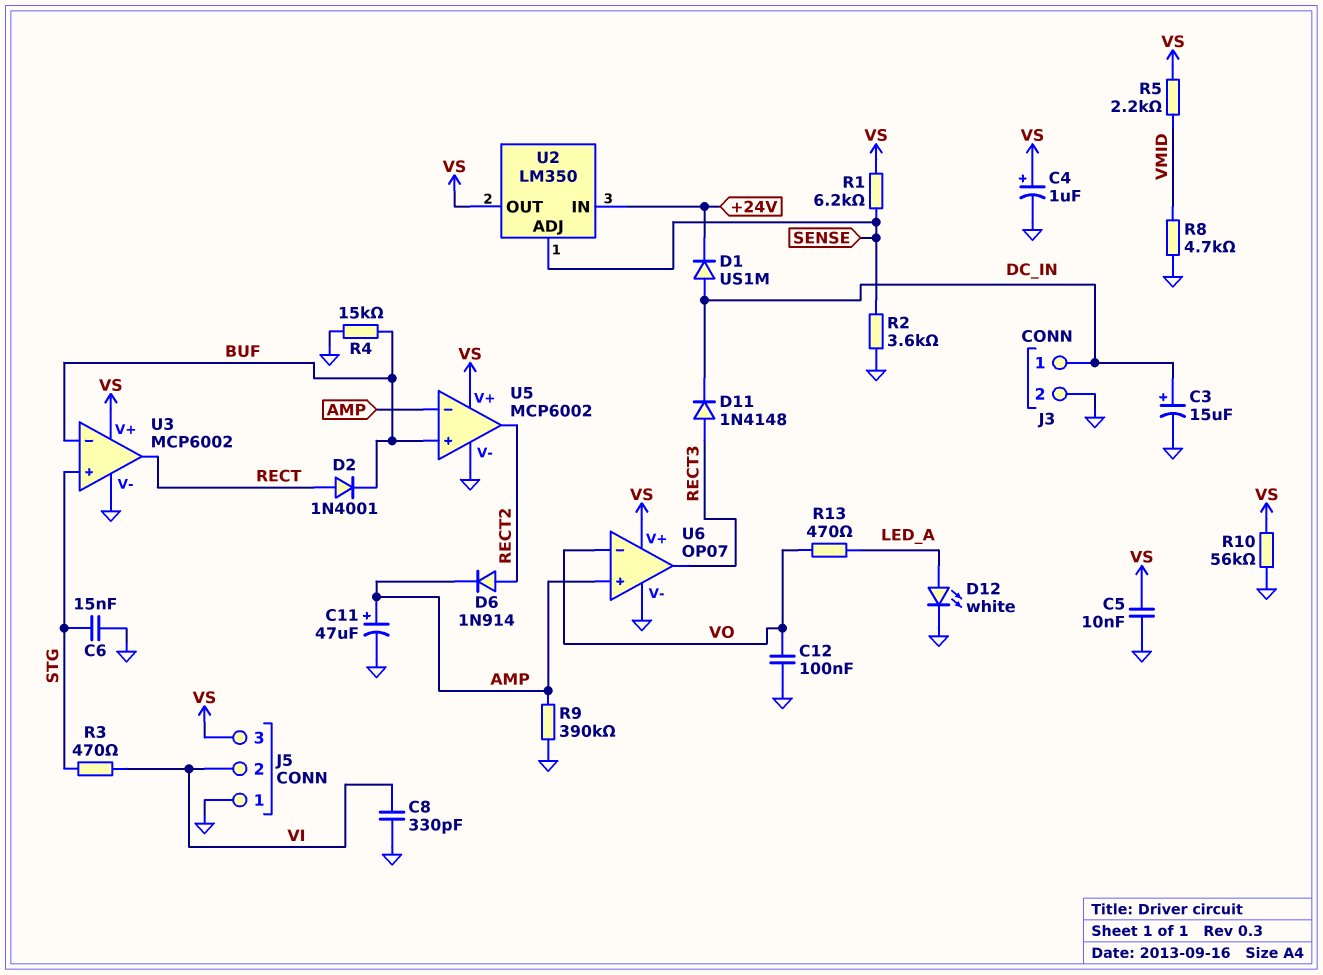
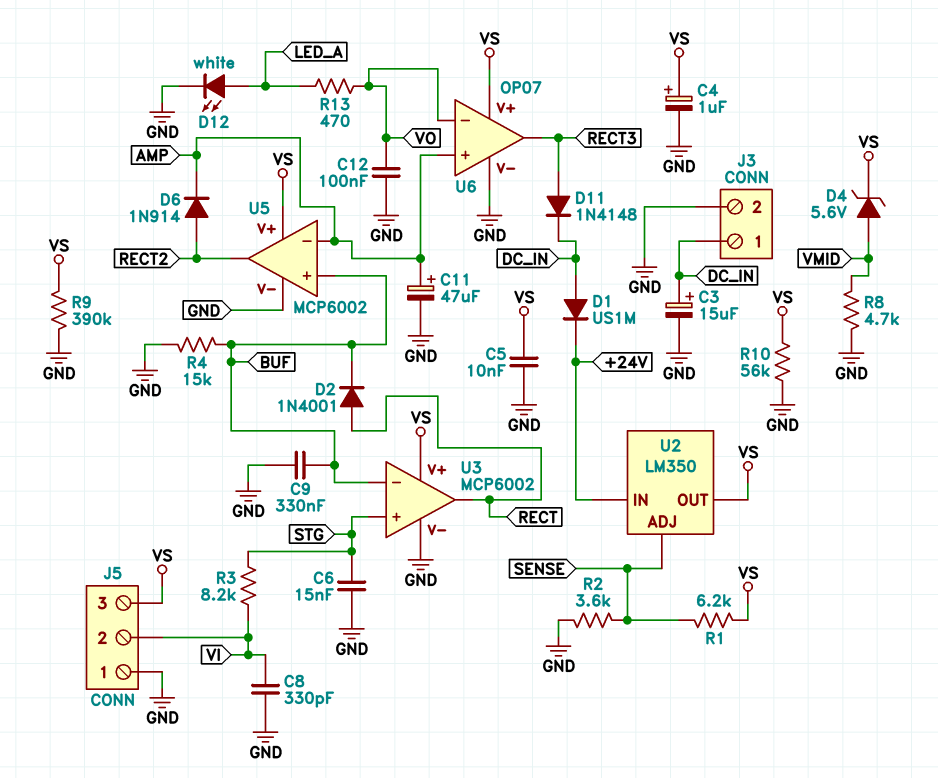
C9: none -> 330nF (BUF, GND)
D4: none -> zener 5.6V (A VMID, K VS)
R3: 470 (STG, VI) -> 8.2k (STG, VI)
R5: 2.2k (VMID, VS) -> none
R9: 390k (AMP, GND) -> 390k (GND, VS)

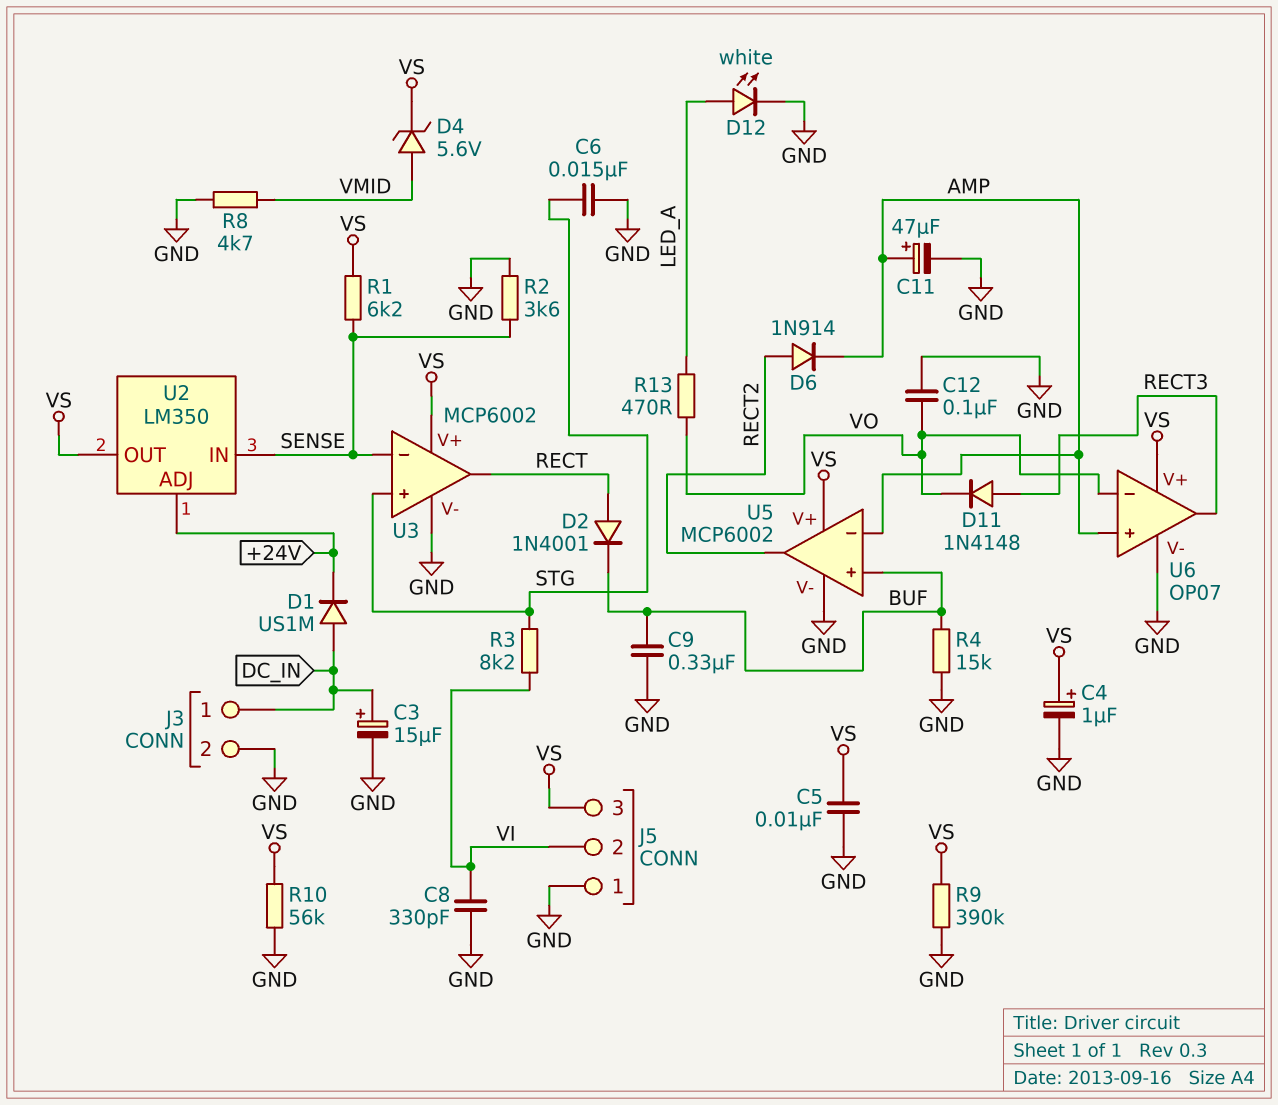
D11: diode 1N4148 (A RECT3, K DC_IN) -> diode 1N4148 (A RECT3, K VO)
U2 pin ADJ: SENSE -> +24V
U2 pin IN: +24V -> SENSE
U3 pin in-: BUF -> SENSE

